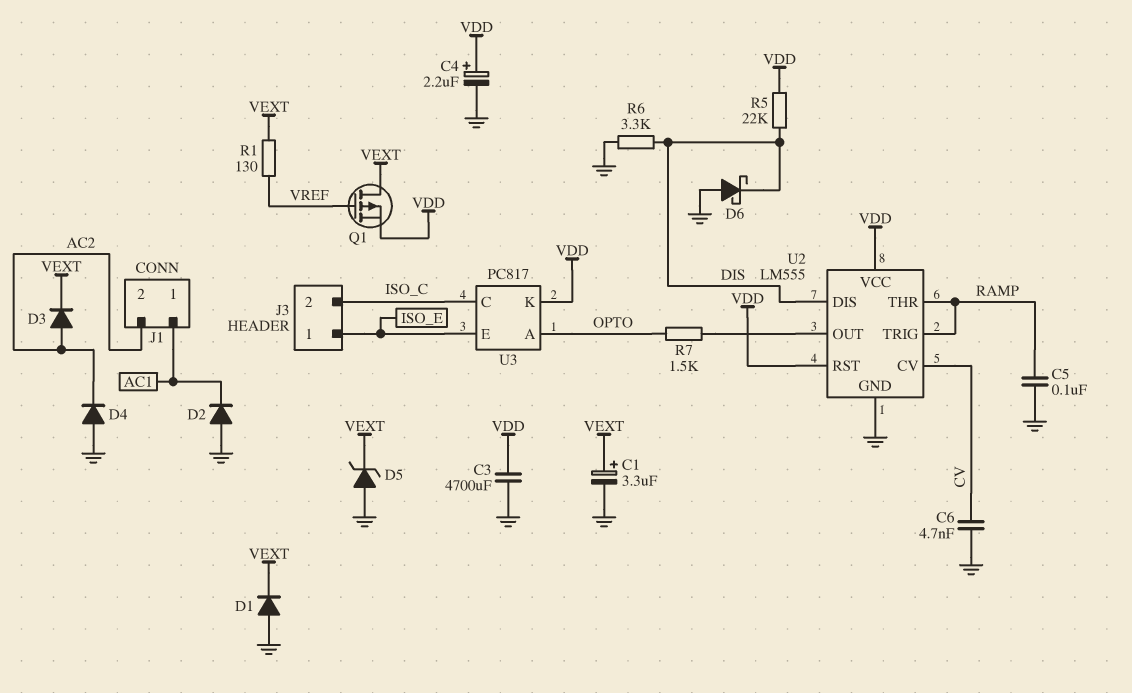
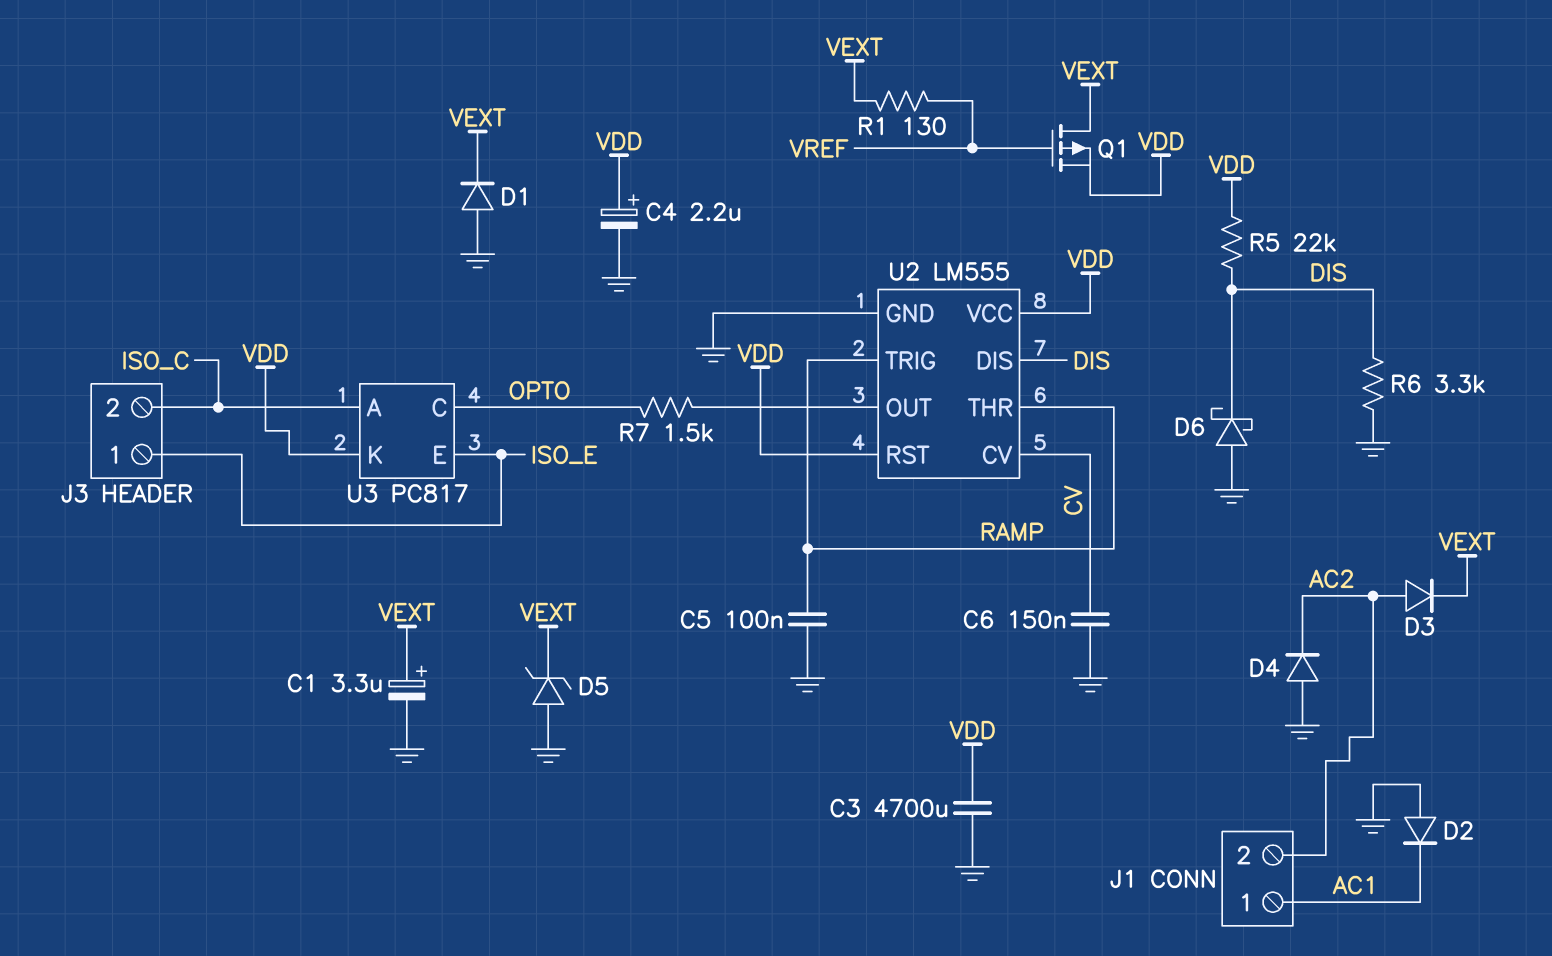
C6: 4.7nF (CV, GND) -> 150nF (CV, GND)
U3 pin A: OPTO -> ISO_C
U3 pin C: ISO_C -> OPTO

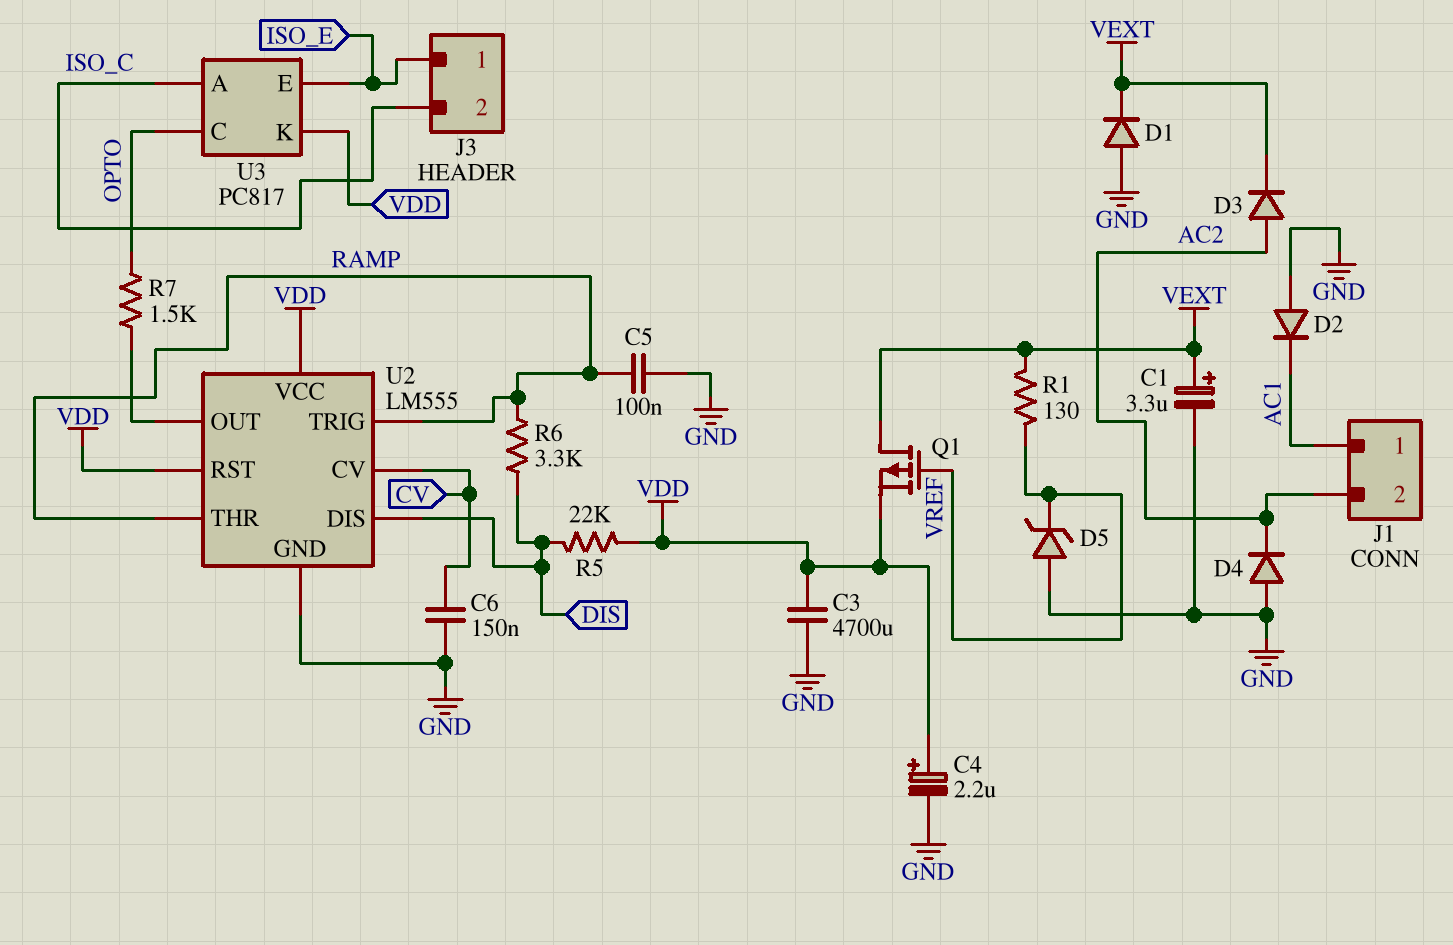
D5: zener (A GND, K VEXT) -> zener (A GND, K VREF)
D6: schottky (A GND, K DIS) -> none
R6: 3.3k (DIS, GND) -> 3.3k (DIS, RAMP)

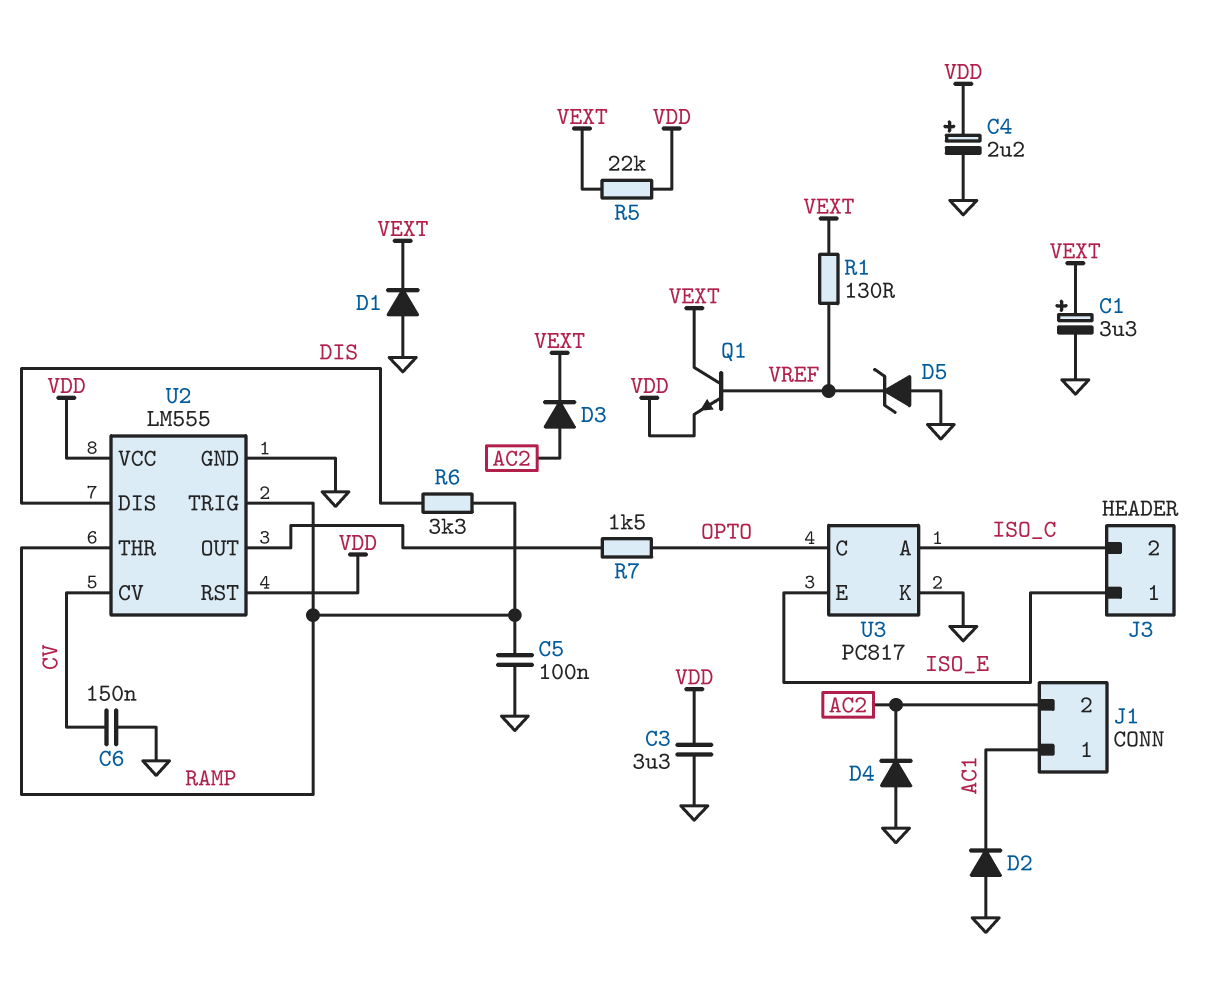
C3: 4700uF (GND, VDD) -> 3.3uF (GND, VDD)
Q1: PMOS (G VREF, D VEXT, S VDD) -> NPN (B VREF, C VEXT, E VDD)
R5: 22k (DIS, VDD) -> 22k (VDD, VEXT)
U3 pin K: VDD -> GND

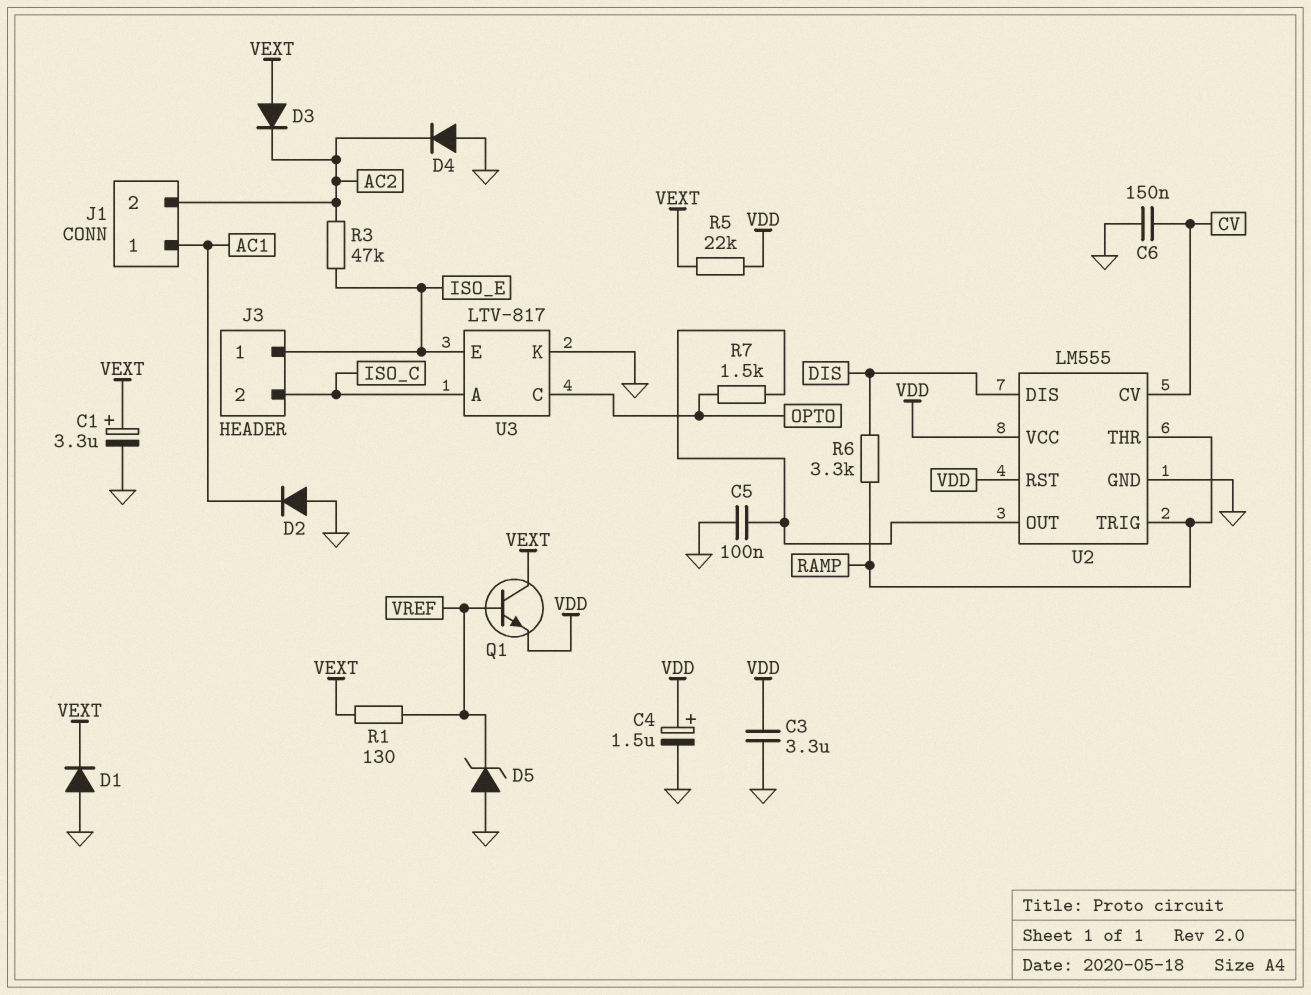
C4: 2.2uF (plus VDD, minus GND) -> 1.5uF (plus VDD, minus GND)
C5: 100nF (GND, RAMP) -> 100nF (GND, U2/OUT)
D3: diode (A AC2, K VEXT) -> diode (A VEXT, K AC2)
R3: none -> 47k (AC2, ISO_E)
U3: PC817 -> LTV-817

